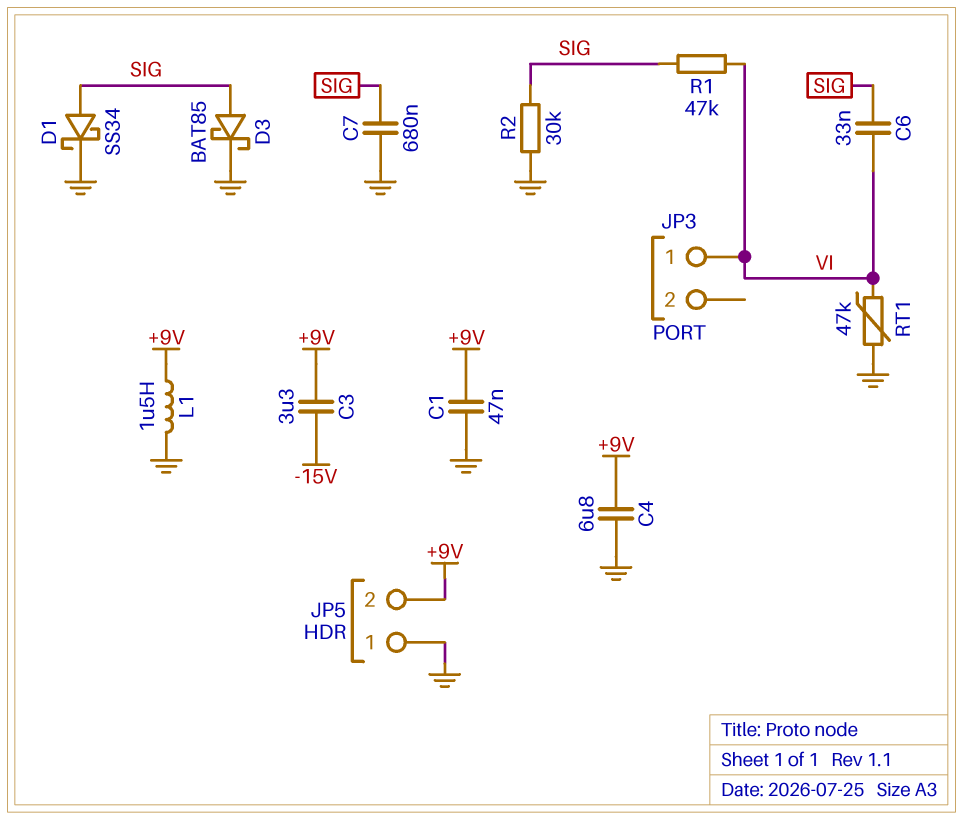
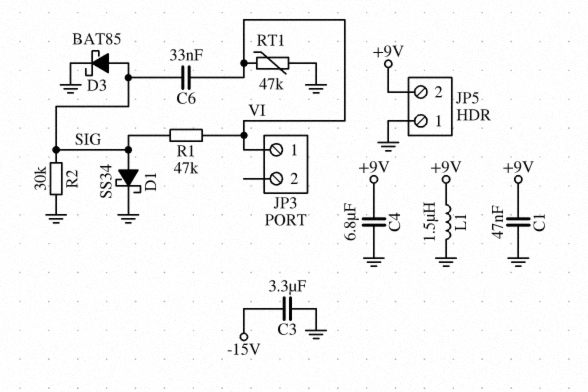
C3: 3.3uF (+9V, -15V) -> 3.3uF (-15V, GND)
C7: 680nF (GND, SIG) -> none

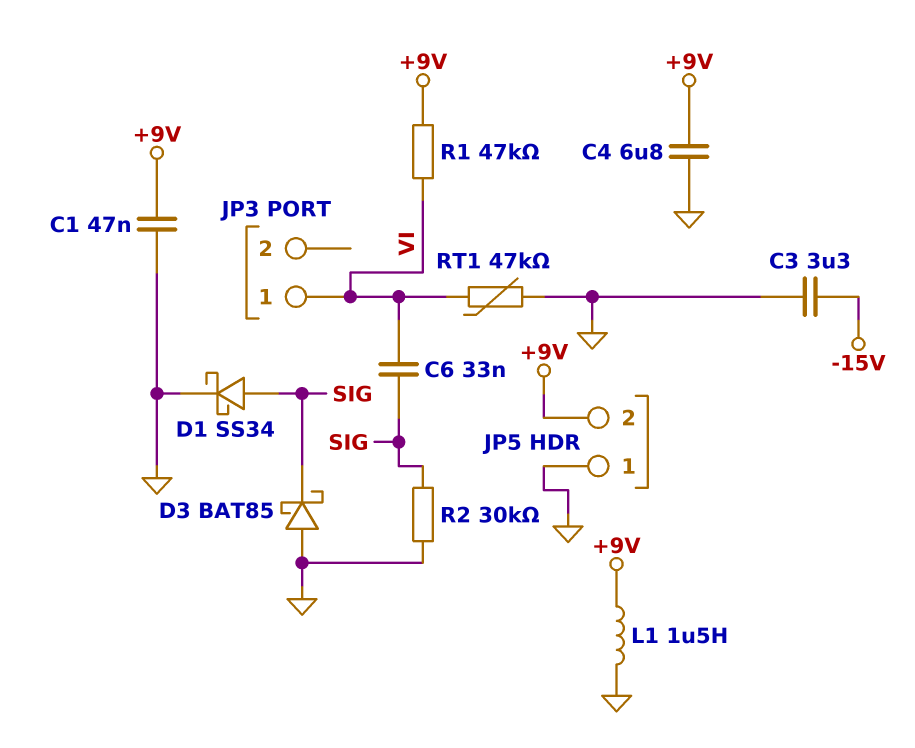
D3: schottky BAT85 (A SIG, K GND) -> schottky BAT85 (A GND, K SIG)
R1: 47k (SIG, VI) -> 47k (+9V, VI)

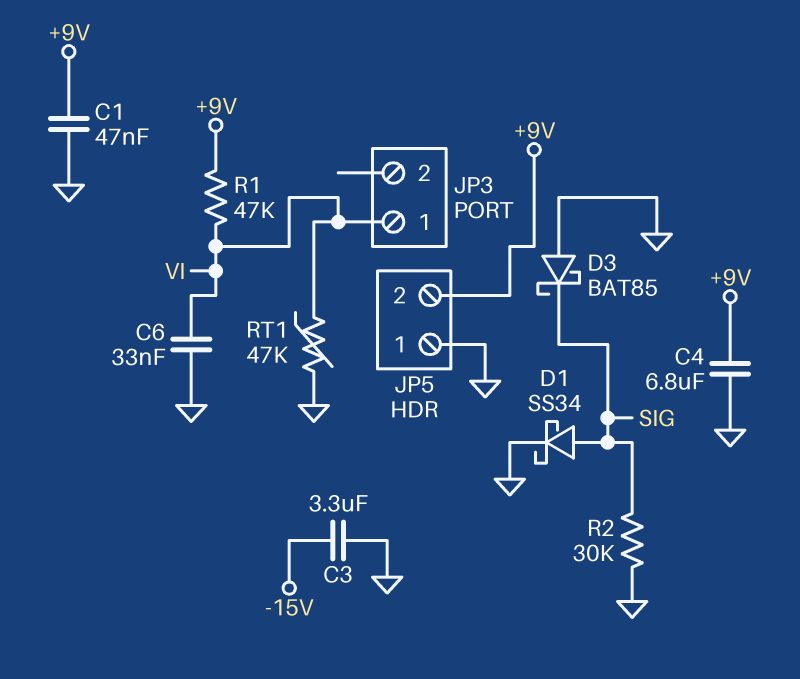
C6: 33nF (SIG, VI) -> 33nF (GND, VI)
L1: 1.5uH (+9V, GND) -> none

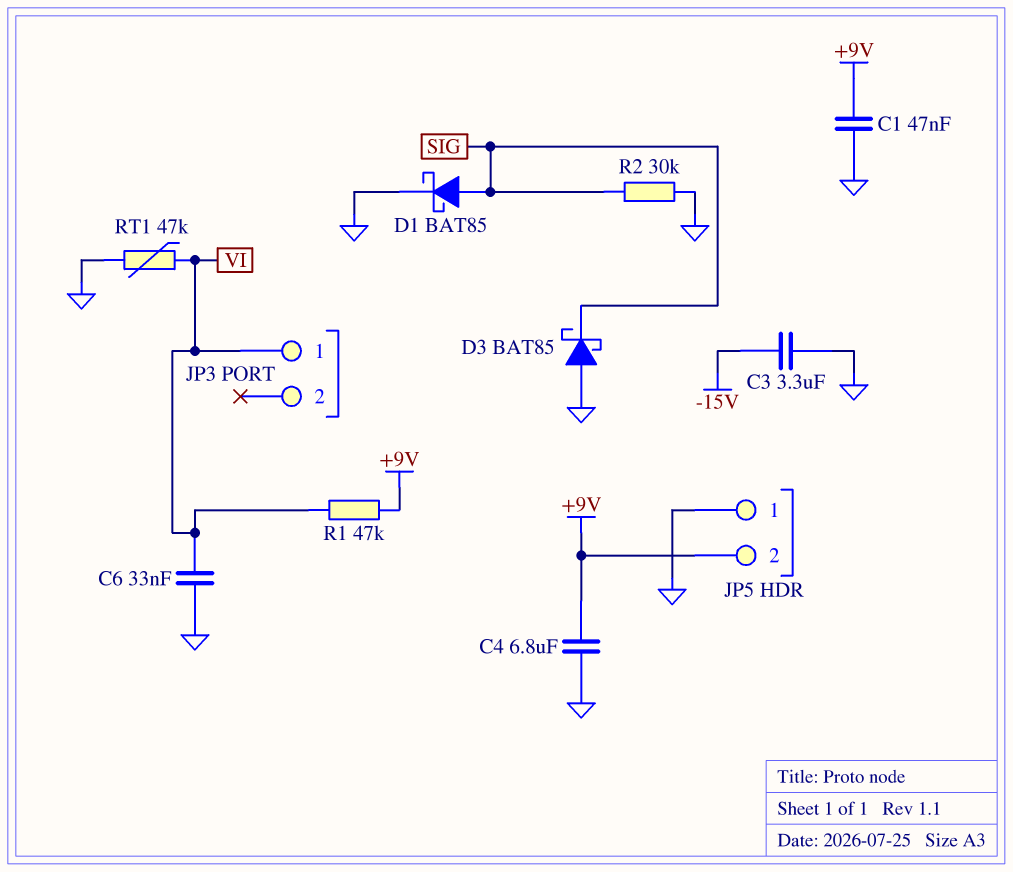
D1: schottky SS34 (A SIG, K GND) -> schottky BAT85 (A SIG, K GND)

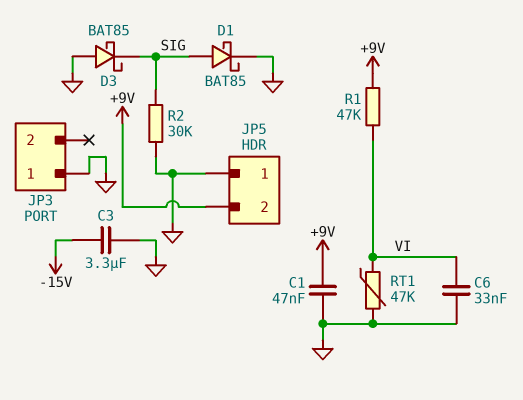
C4: 6.8uF (+9V, GND) -> none
JP3 pin 1: VI -> GND

